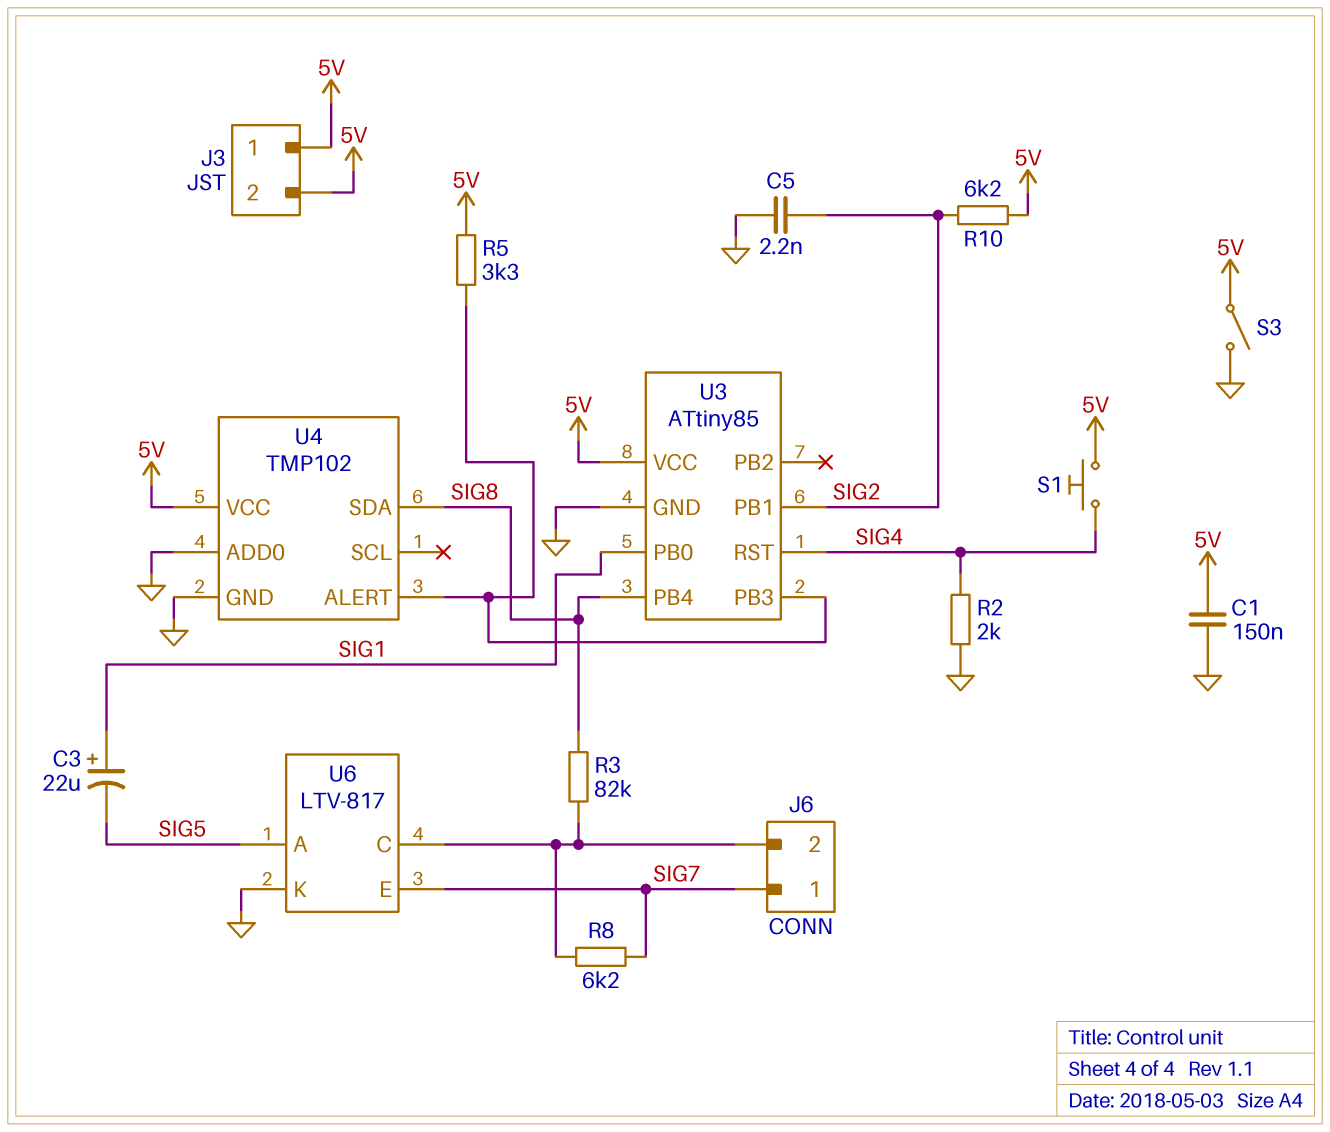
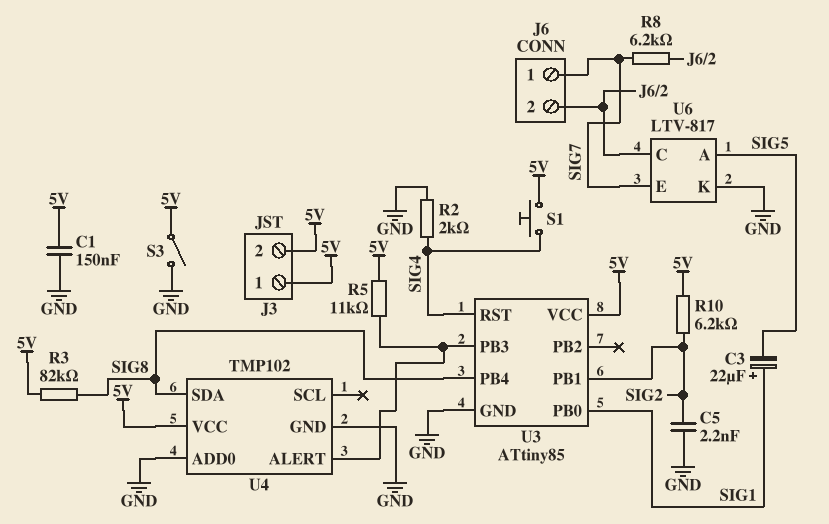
R3: 82k (J6/2, SIG8) -> 82k (5V, SIG8)
R5: 3.3k (5V, U3/PB3) -> 11k (5V, U3/PB3)

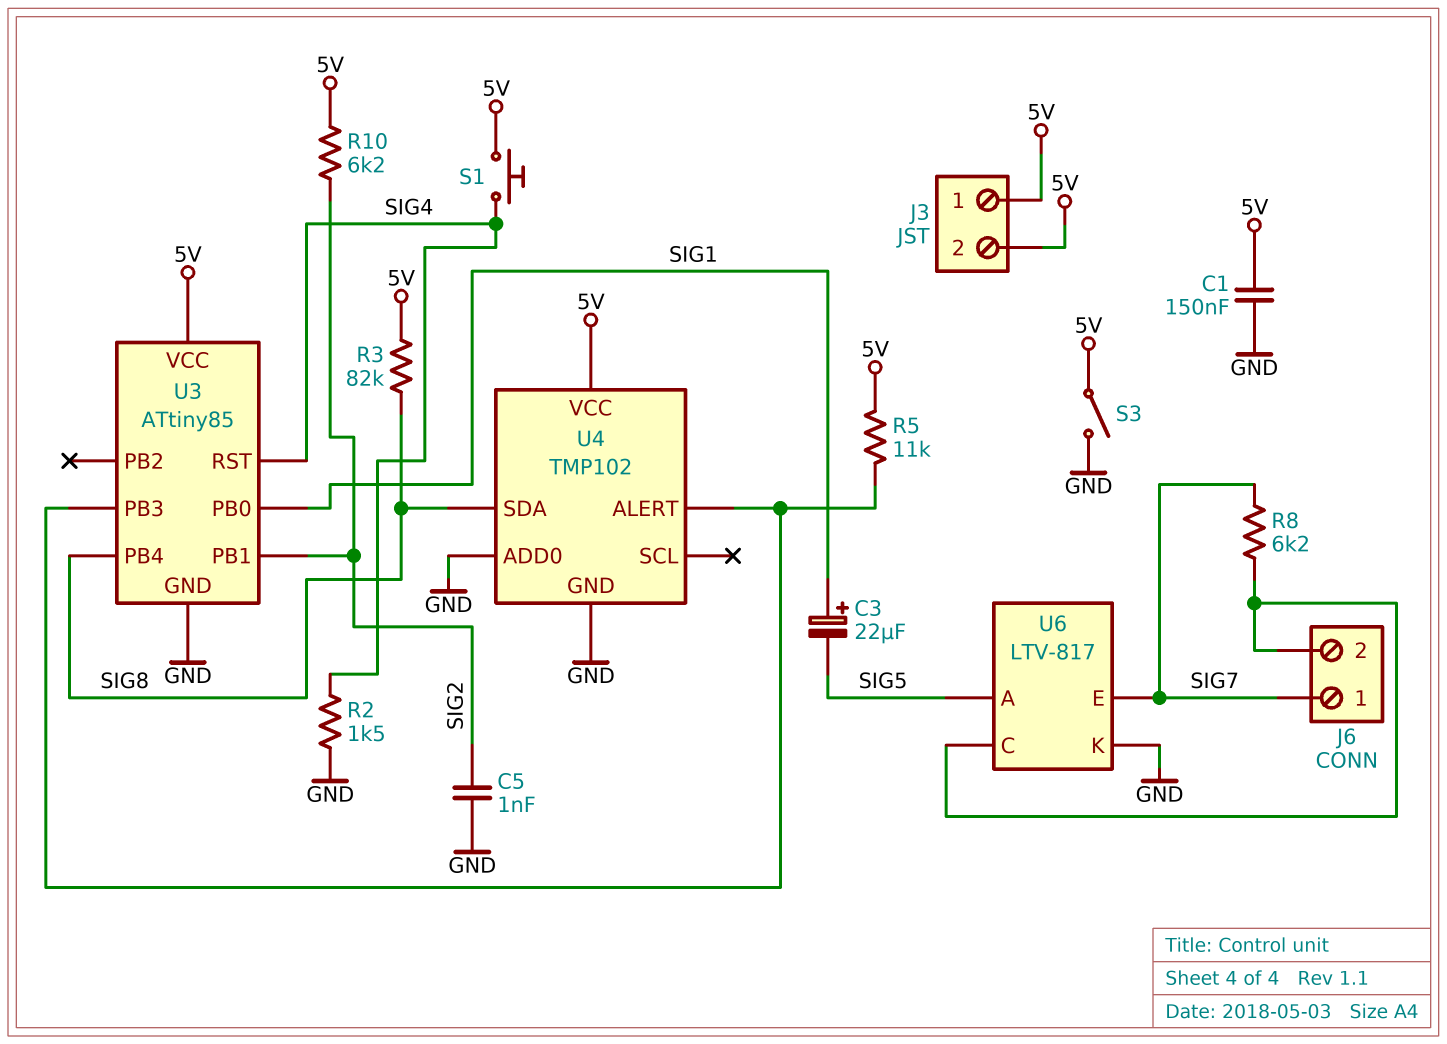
C5: 2.2nF (GND, SIG2) -> 1nF (GND, SIG2)
R2: 2k (GND, SIG4) -> 1.5k (GND, SIG4)

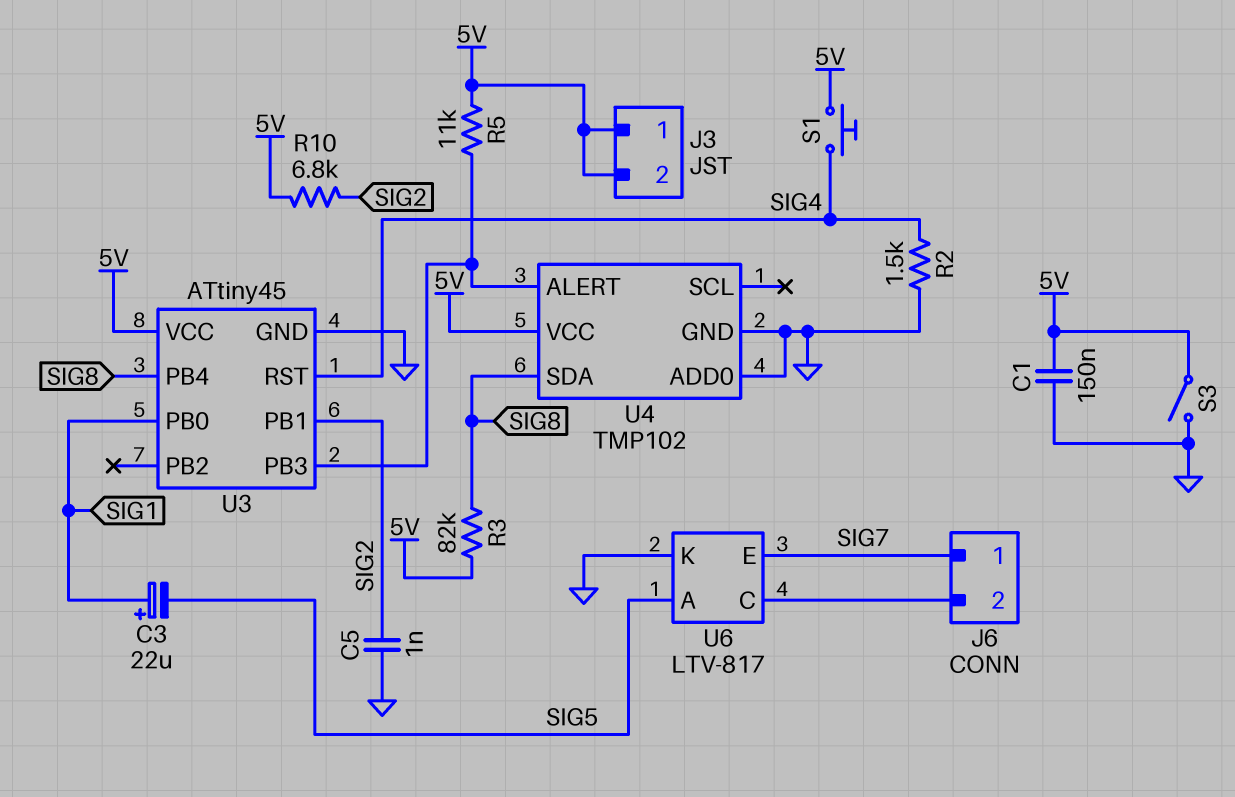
R8: 6.2k (J6/2, SIG7) -> none
R10: 6.2k (5V, SIG2) -> 6.8k (5V, SIG2)
U3: ATtiny85 -> ATtiny45

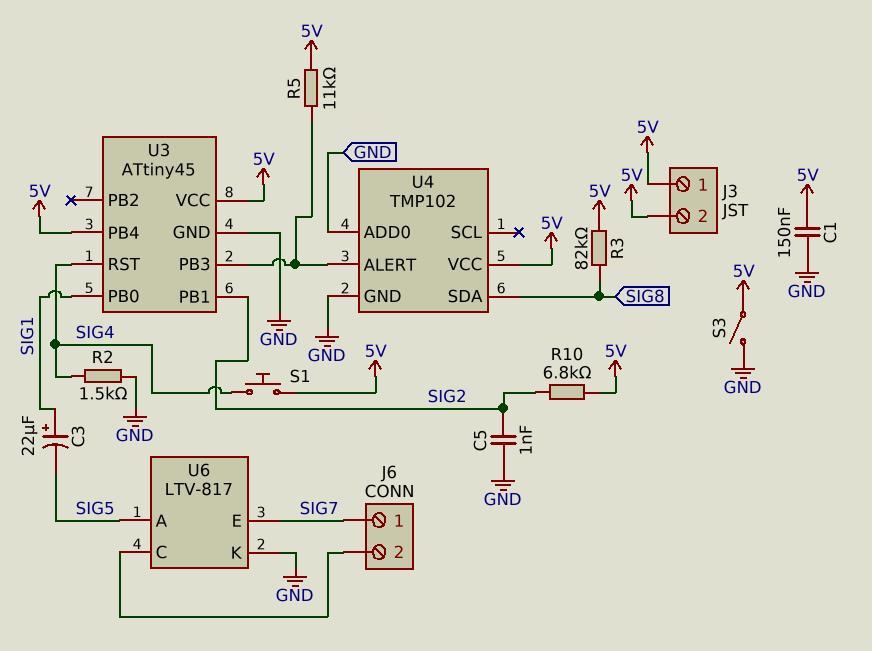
U3 pin PB4: SIG8 -> 5V

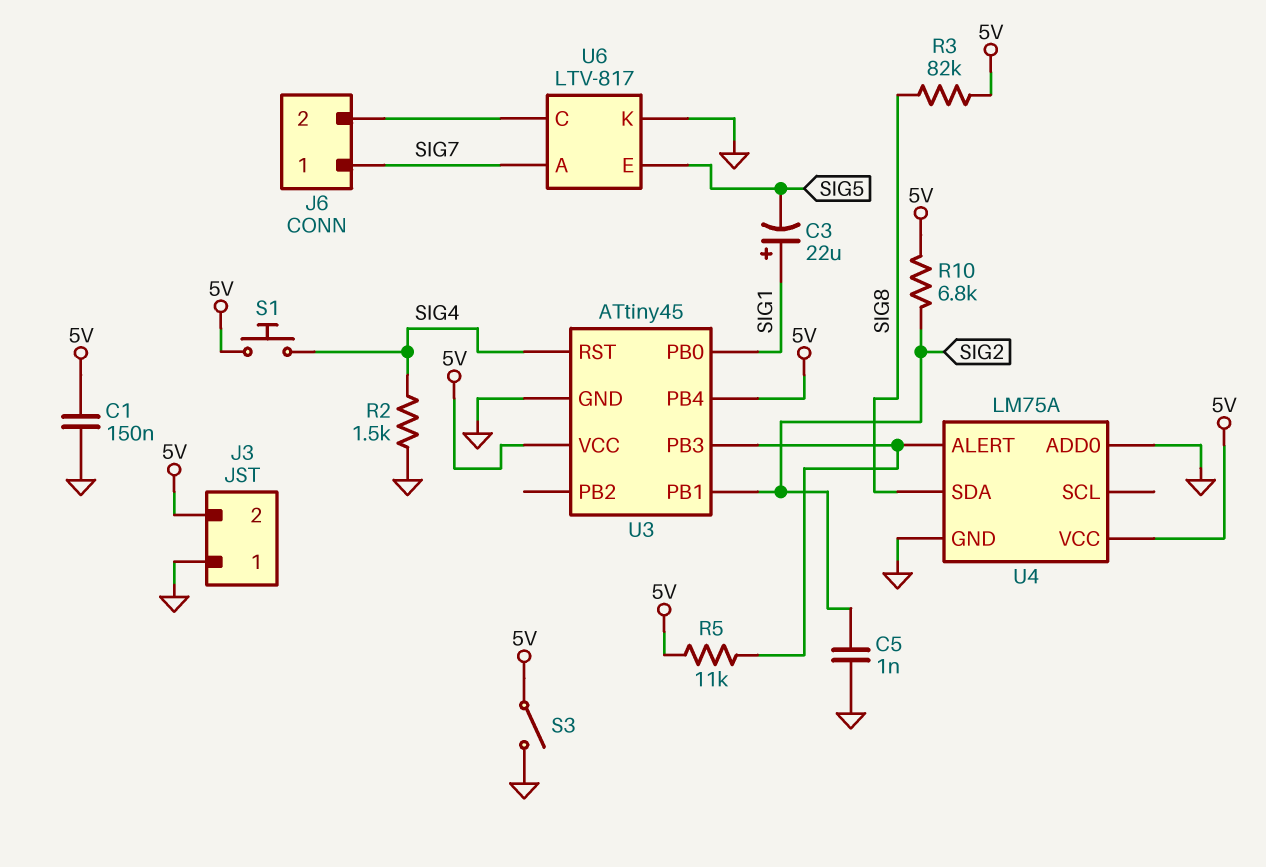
J3 pin 1: 5V -> GND
U4: TMP102 -> LM75A
U6 pin A: SIG5 -> SIG7
U6 pin E: SIG7 -> SIG5

